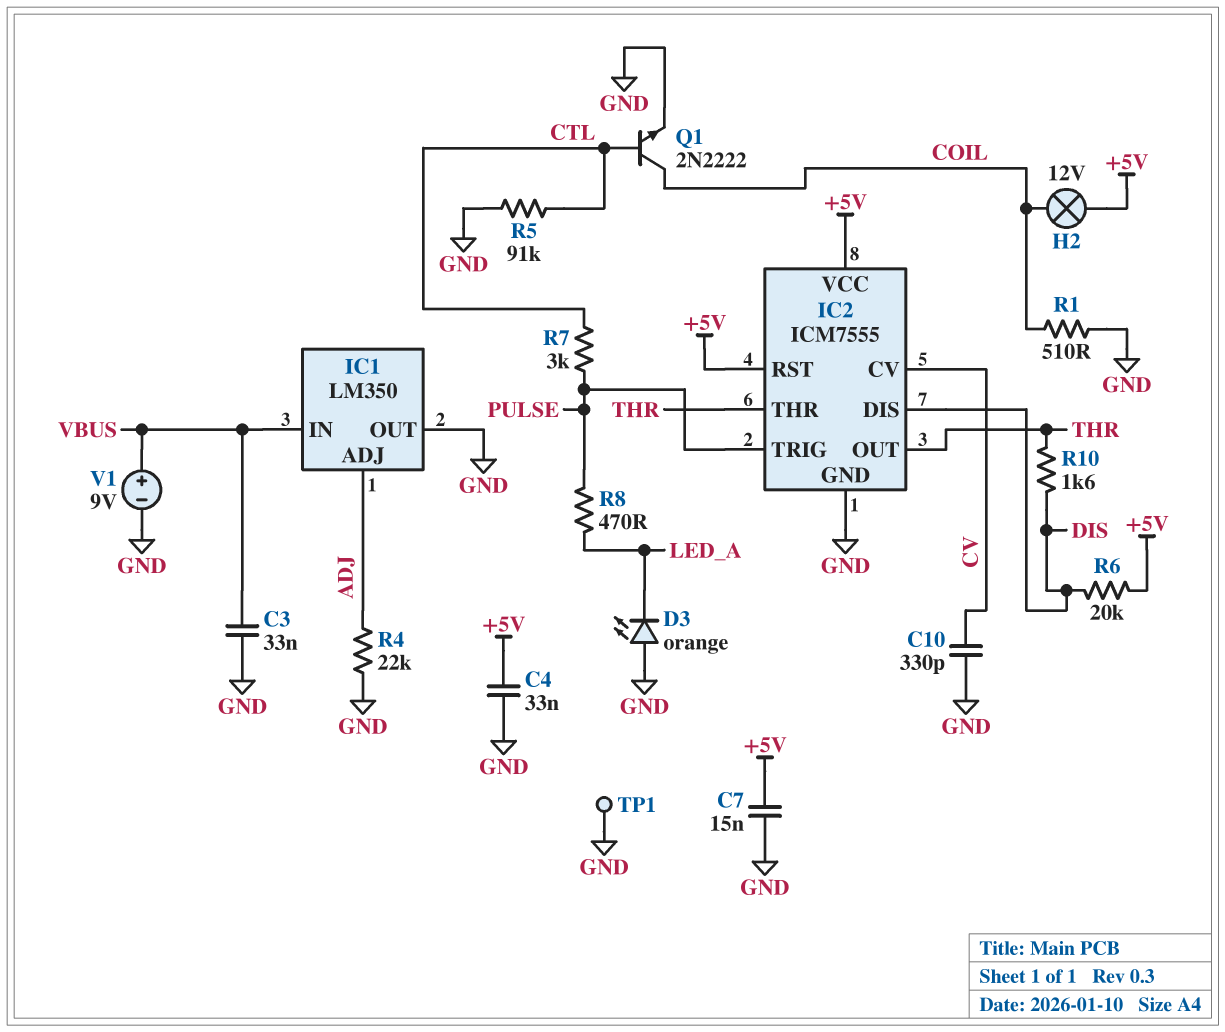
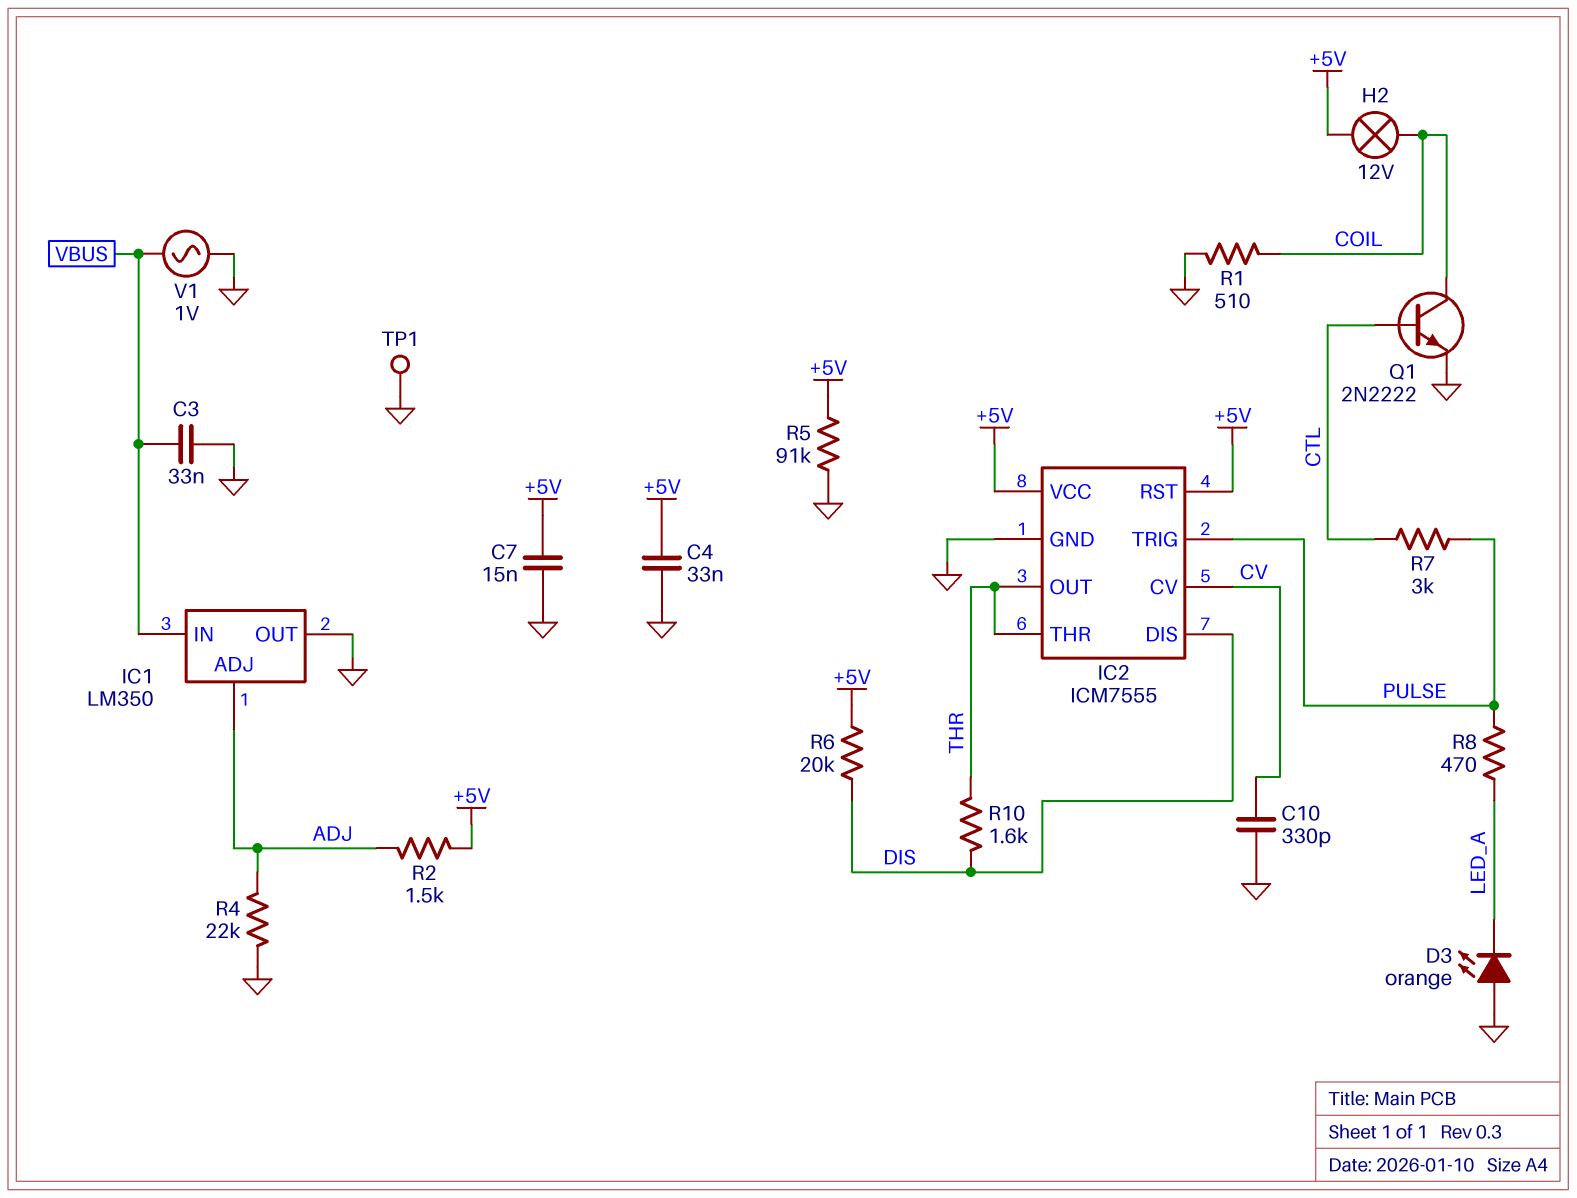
R2: none -> 1.5k (+5V, ADJ)
R5: 91k (CTL, GND) -> 91k (+5V, GND)
V1: 9V (plus VBUS, minus GND) -> AC 1V (GND, VBUS)

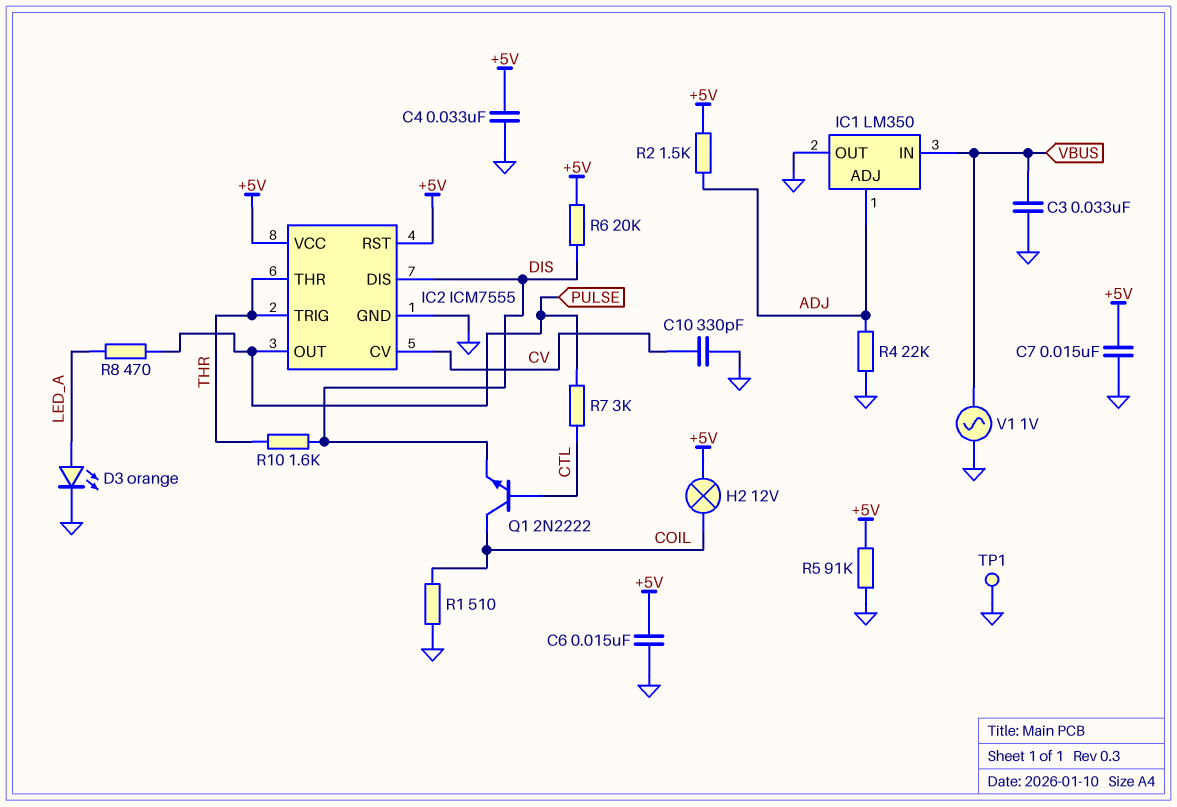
C6: none -> 15nF (+5V, GND)
D3: LED orange (A GND, K LED_A) -> LED orange (A LED_A, K GND)
IC2 pin OUT: THR -> PULSE
IC2 pin TRIG: PULSE -> THR
Q1: NPN 2N2222 (B CTL, C COIL, E GND) -> NPN 2N2222 (B CTL, C COIL, E DIS)

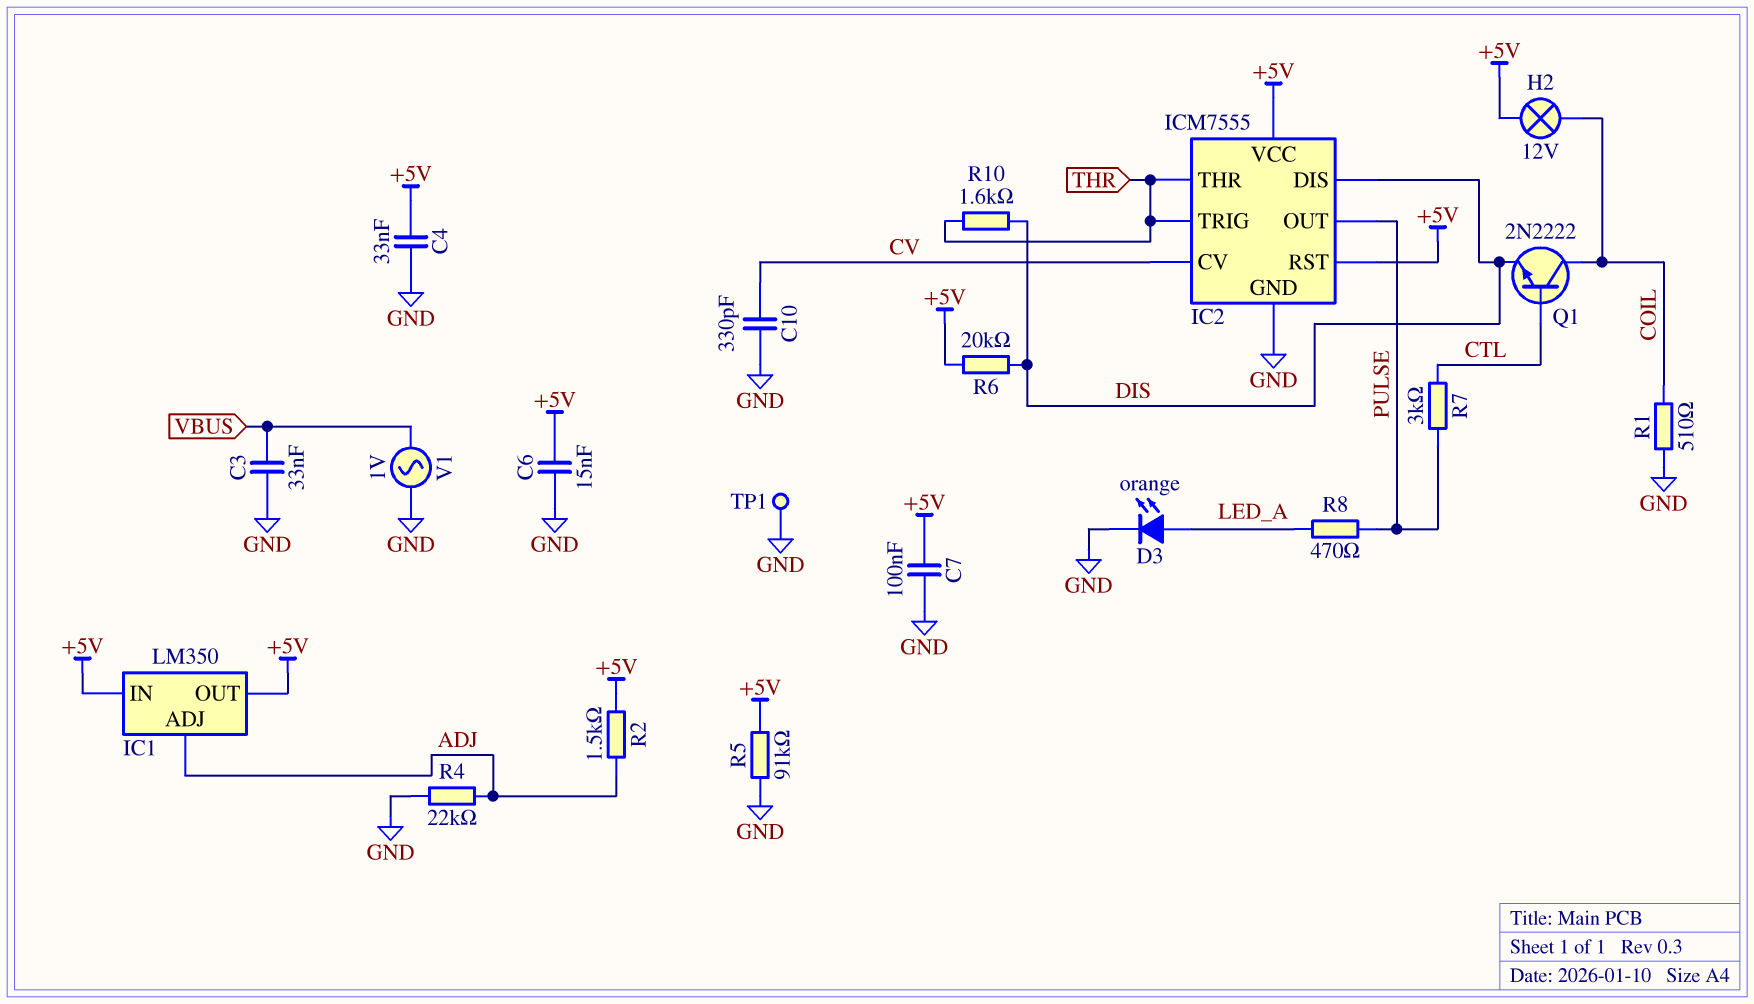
C7: 15nF (+5V, GND) -> 100nF (+5V, GND)
IC1 pin IN: VBUS -> +5V
IC1 pin OUT: GND -> +5V

